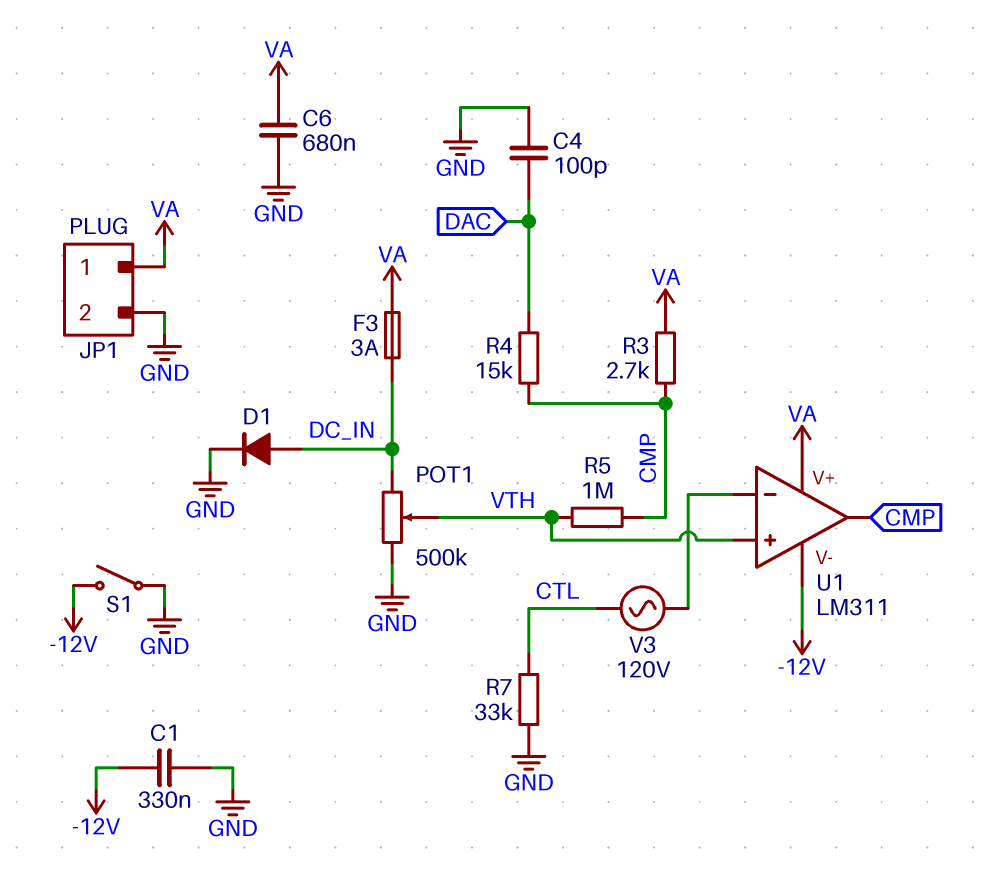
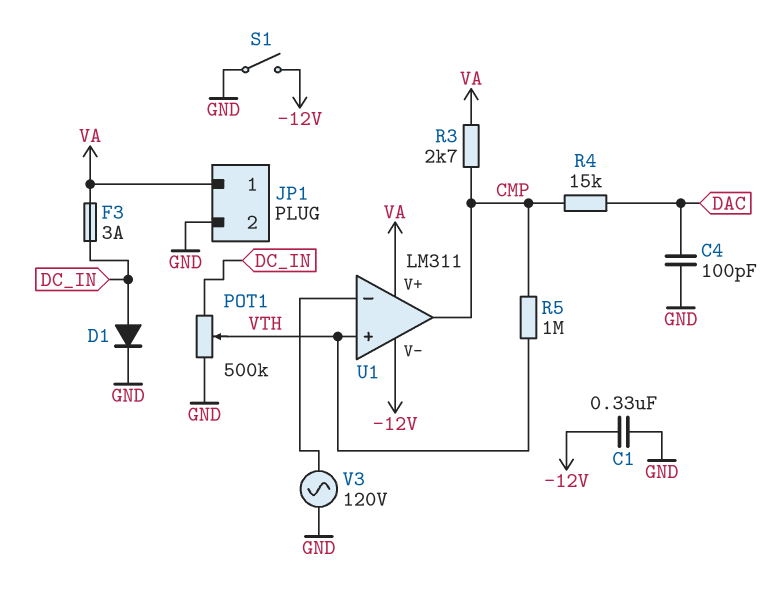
C6: 680nF (GND, VA) -> none
R7: 33k (CTL, GND) -> none
V3: AC 120V (CTL, U1/in-) -> AC 120V (GND, U1/in-)

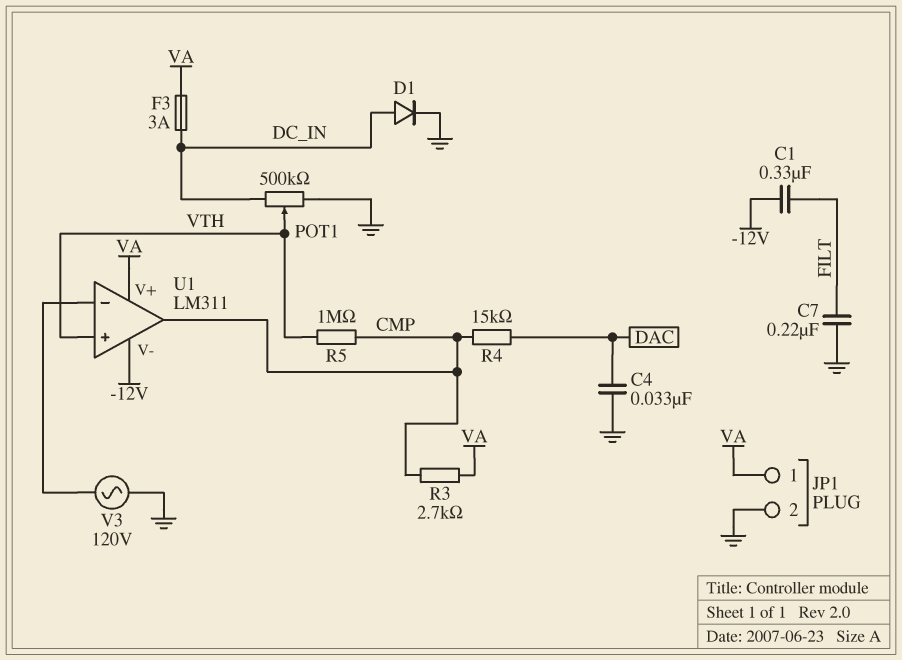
C1: 330nF (-12V, GND) -> 330nF (-12V, FILT)
C4: 100pF (DAC, GND) -> 33nF (DAC, GND)
C7: none -> 220nF (FILT, GND)
S1: switch (-12V, GND) -> none

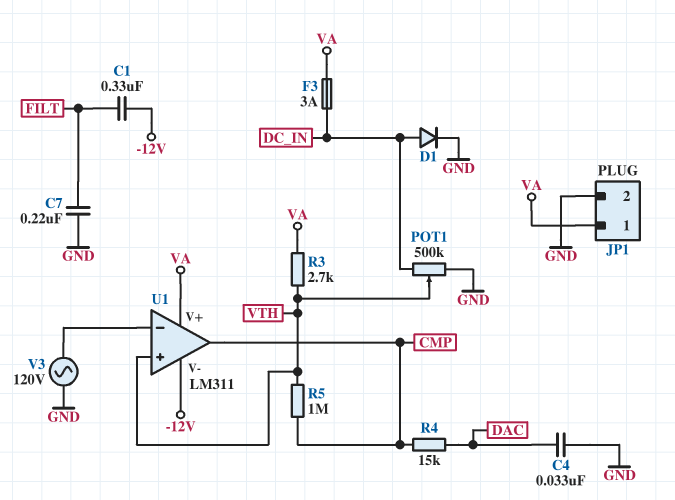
R3: 2.7k (CMP, VA) -> 2.7k (VA, VTH)

